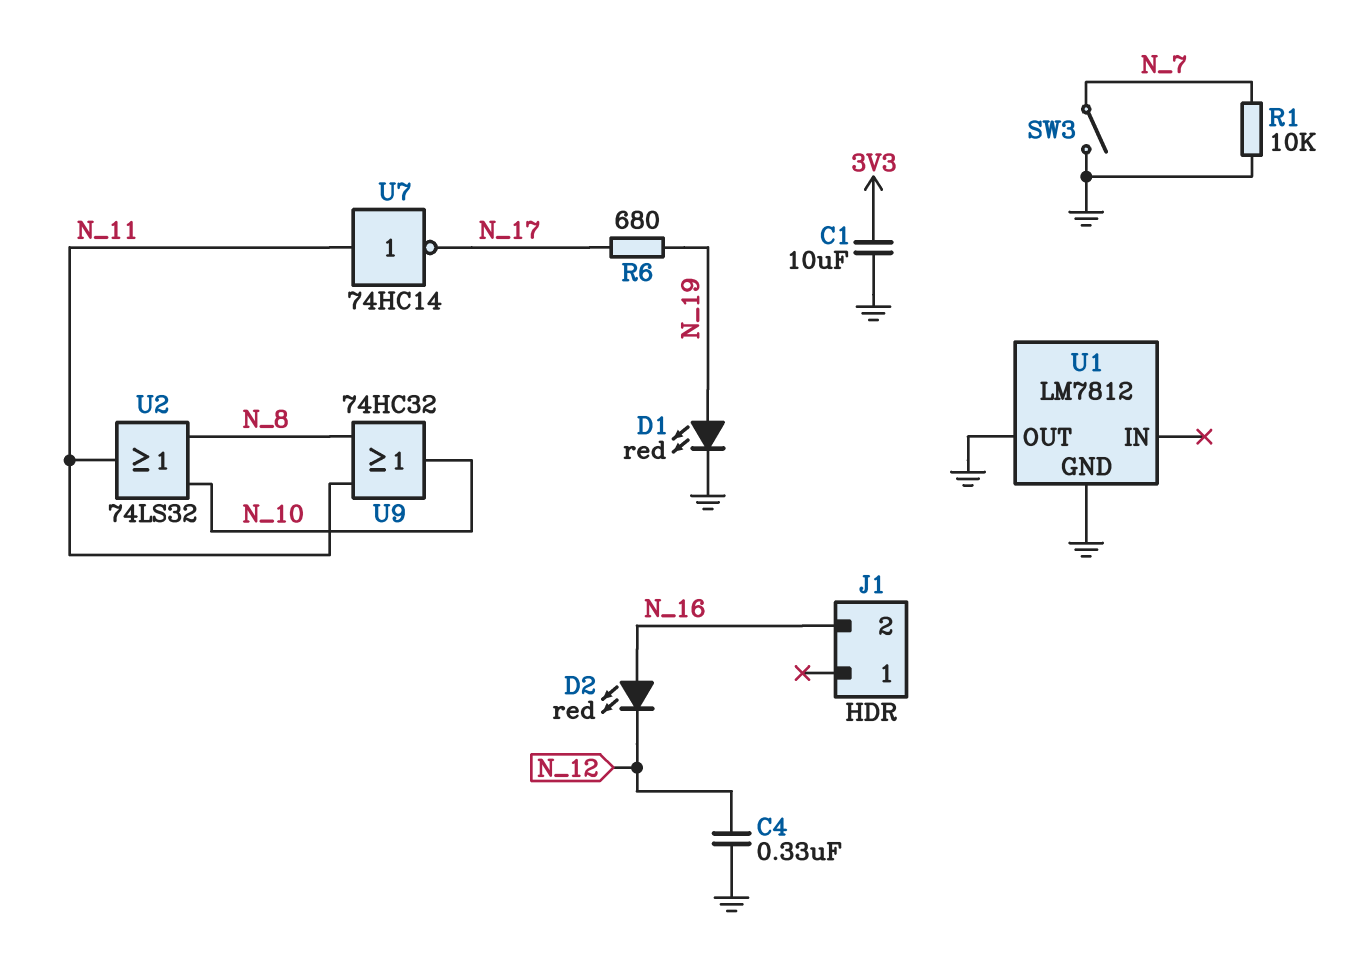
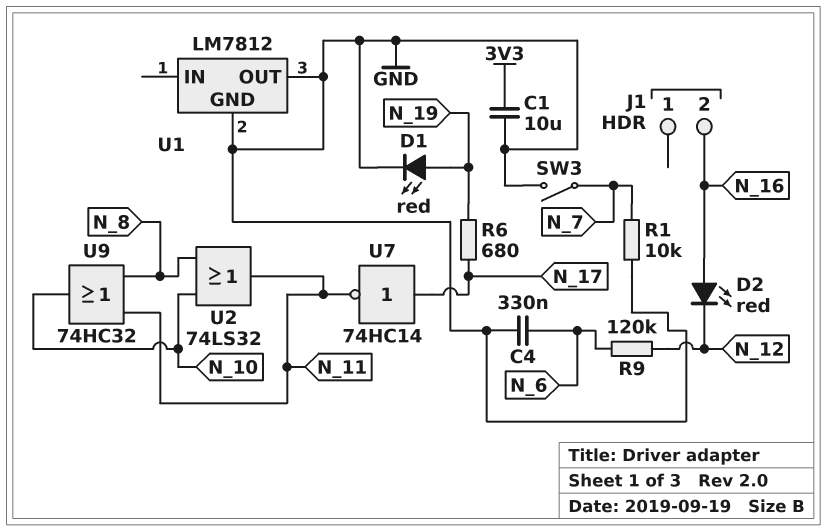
C4: 330nF (GND, N_12) -> 330nF (GND, N_6)
R9: none -> 120k (N_6, N_12)
U7: NOT 74HC14 (in N_11, out N_17) -> NOT 74HC14 (in N_17, out N_11)

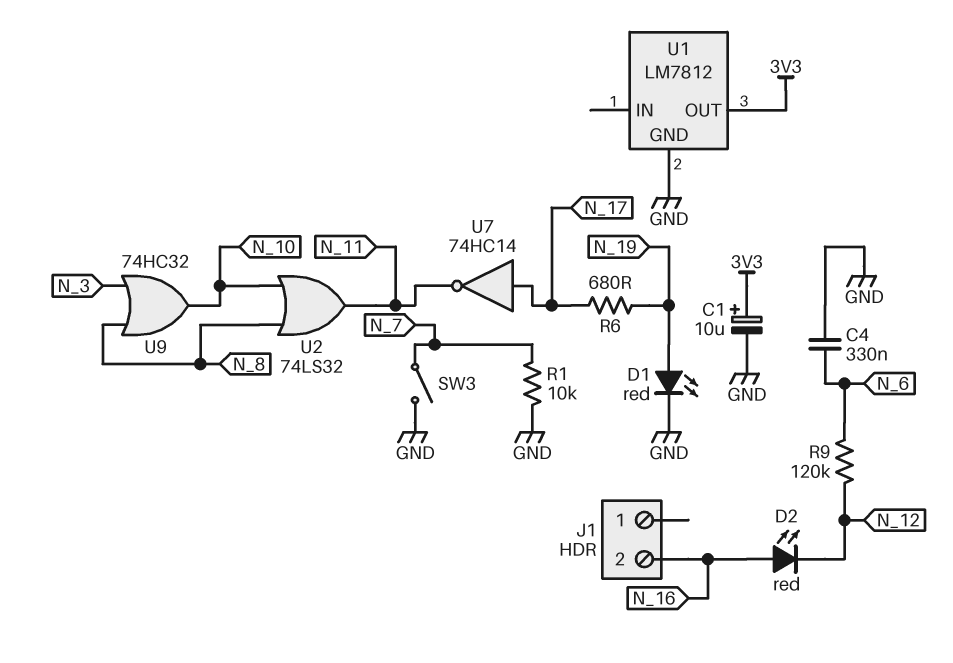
C1: 10uF (3V3, GND) -> 10uF (plus 3V3, minus GND)
U1 pin OUT: GND -> 3V3
U9: OR 74HC32 (in N_8, in N_11, out N_10) -> OR 74HC32 (in N_3, in N_8, out N_10)

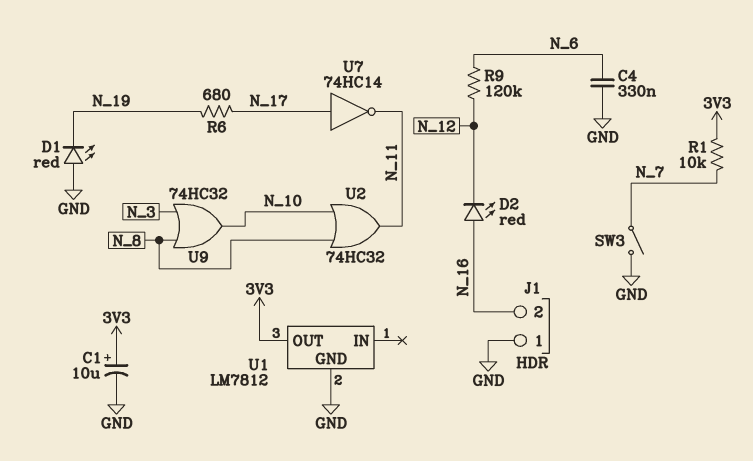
D1: LED red (A N_19, K GND) -> LED red (A GND, K N_19)
J1 pin 1: none -> GND
R1: 10k (GND, N_7) -> 10k (3V3, N_7)
U2: OR 74LS32 (in N_8, in N_10, out N_11) -> OR 74HC32 (in N_8, in N_10, out N_11)

